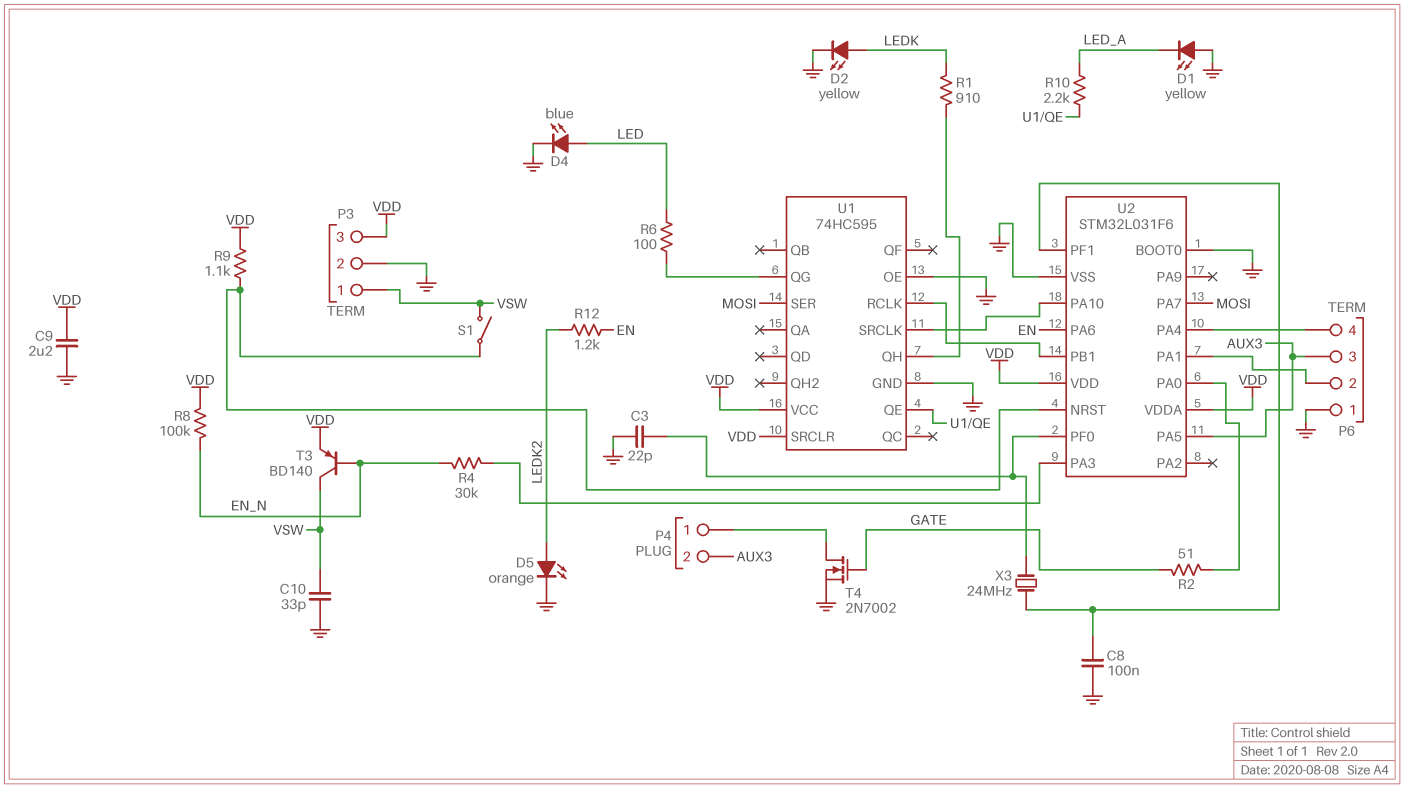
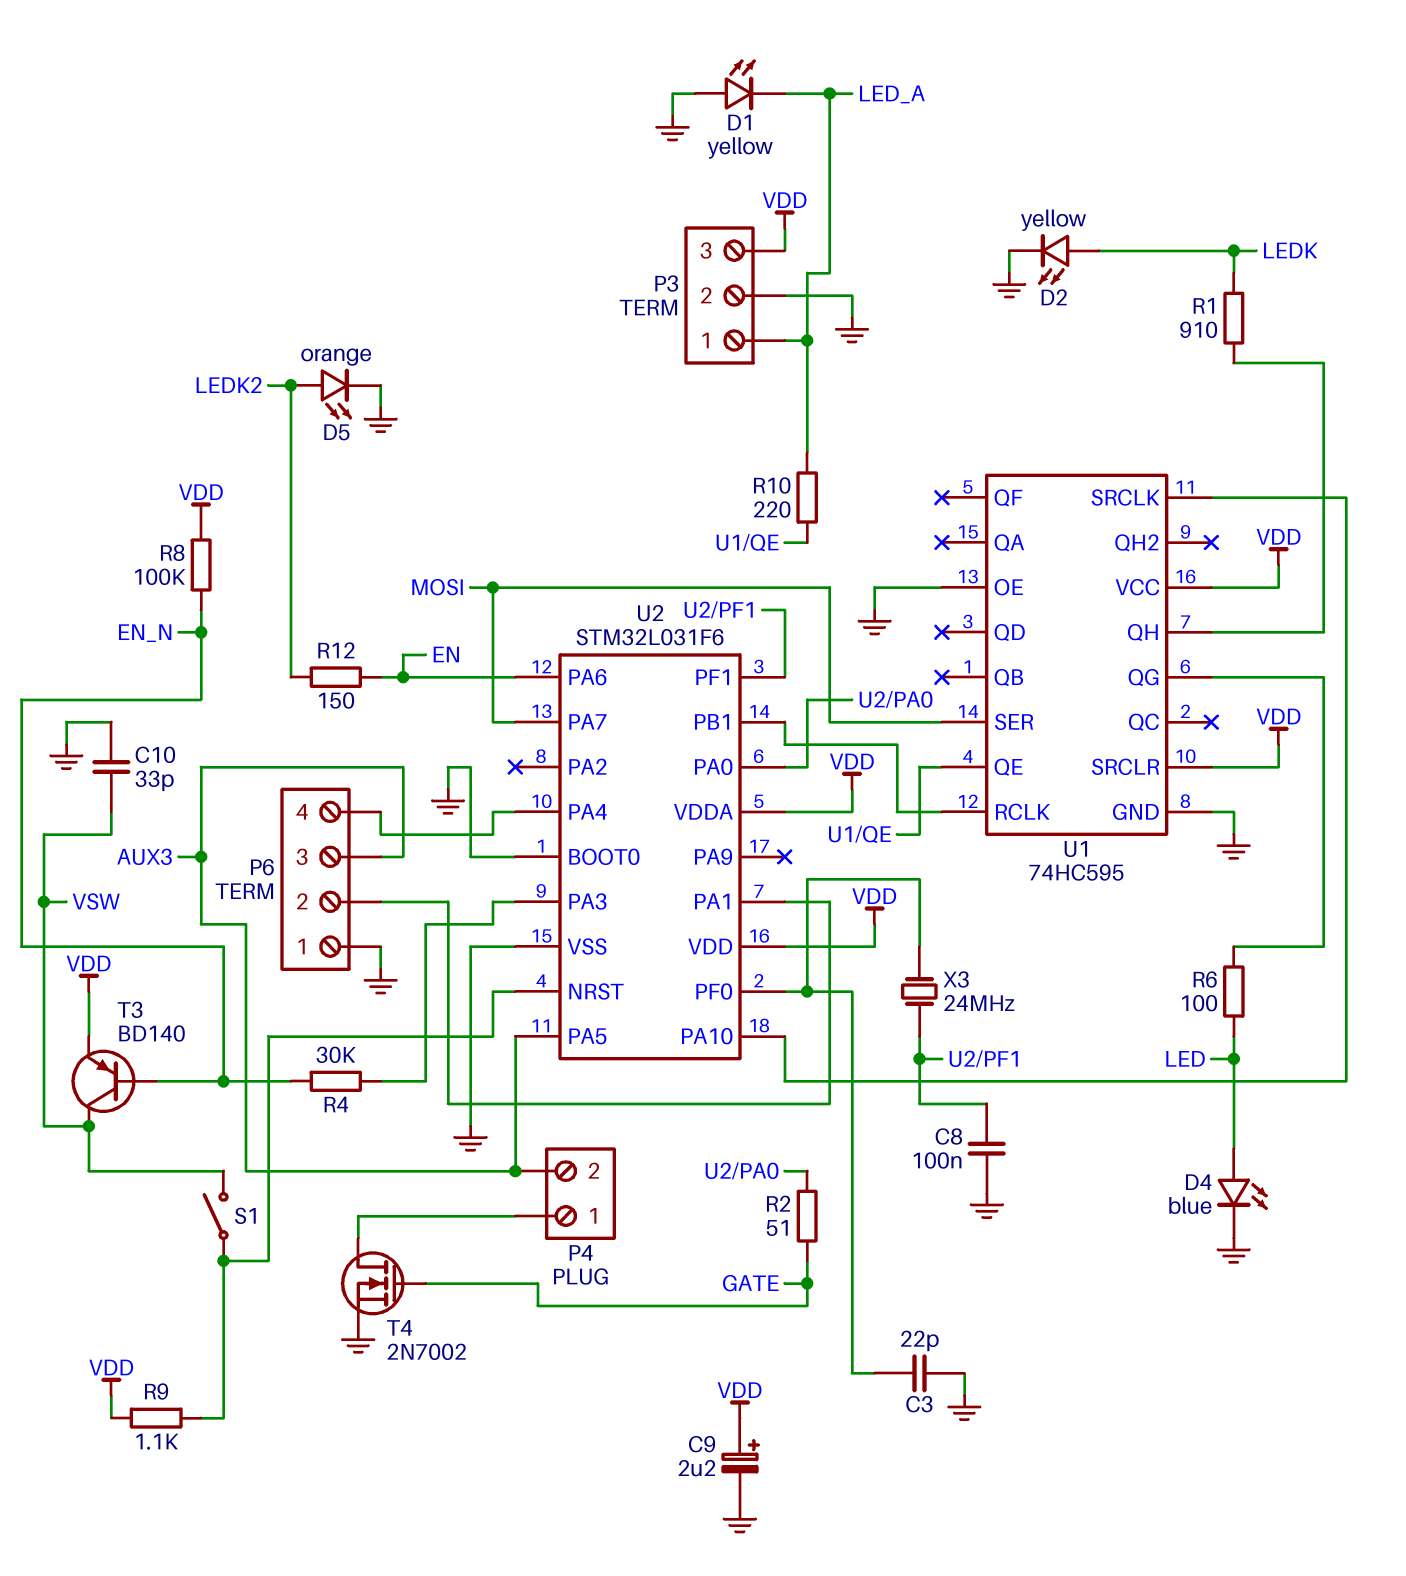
C9: 2.2uF (GND, VDD) -> 2.2uF (plus VDD, minus GND)
P3 pin 1: VSW -> LED_A
R10: 2.2k (LED_A, U1/QE) -> 220 (LED_A, U1/QE)
R12: 1.2k (EN, LEDK2) -> 150 (EN, LEDK2)

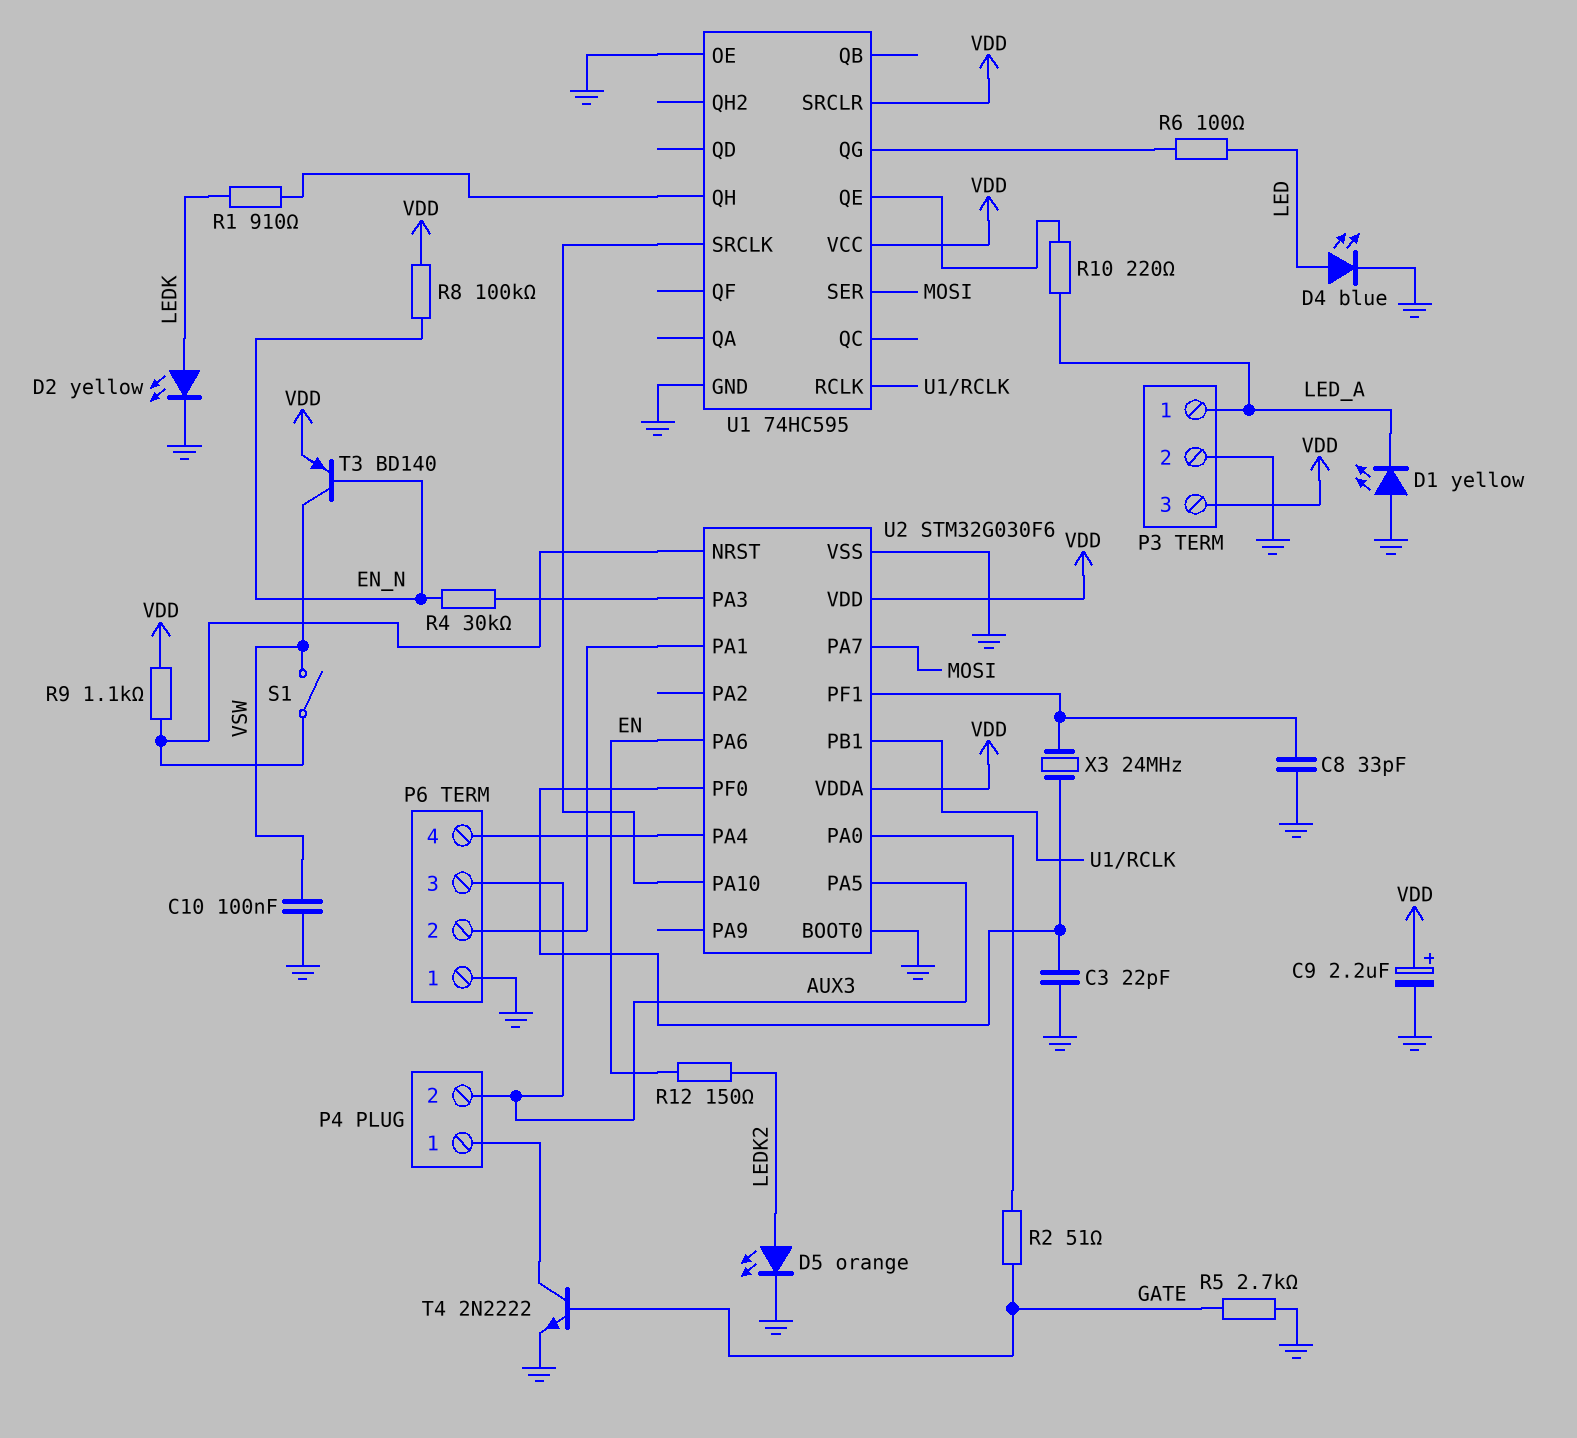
C8: 100nF (GND, U2/PF1) -> 33pF (GND, U2/PF1)
C10: 33pF (GND, VSW) -> 100nF (GND, VSW)
R5: none -> 2.7k (GATE, GND)
T4: NMOS 2N7002 (G GATE, D P4/1, S GND) -> NPN 2N2222 (B GATE, C P4/1, E GND)
U2: STM32L031F6 -> STM32G030F6

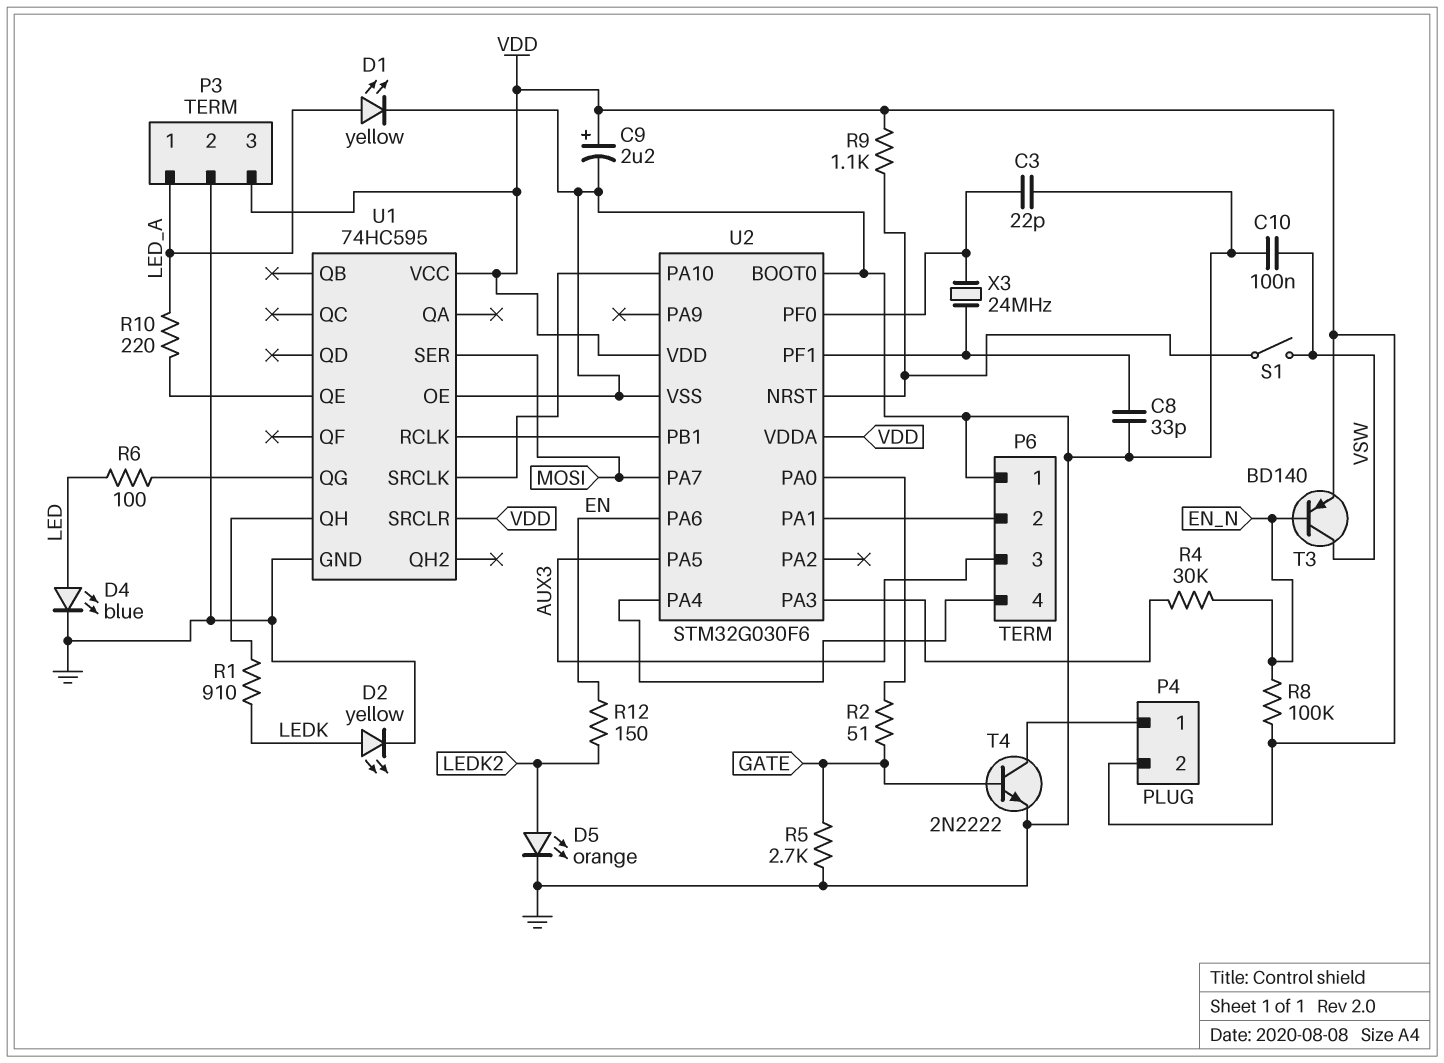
D1: LED yellow (A GND, K LED_A) -> LED yellow (A LED_A, K GND)
P4 pin 2: AUX3 -> VDD

